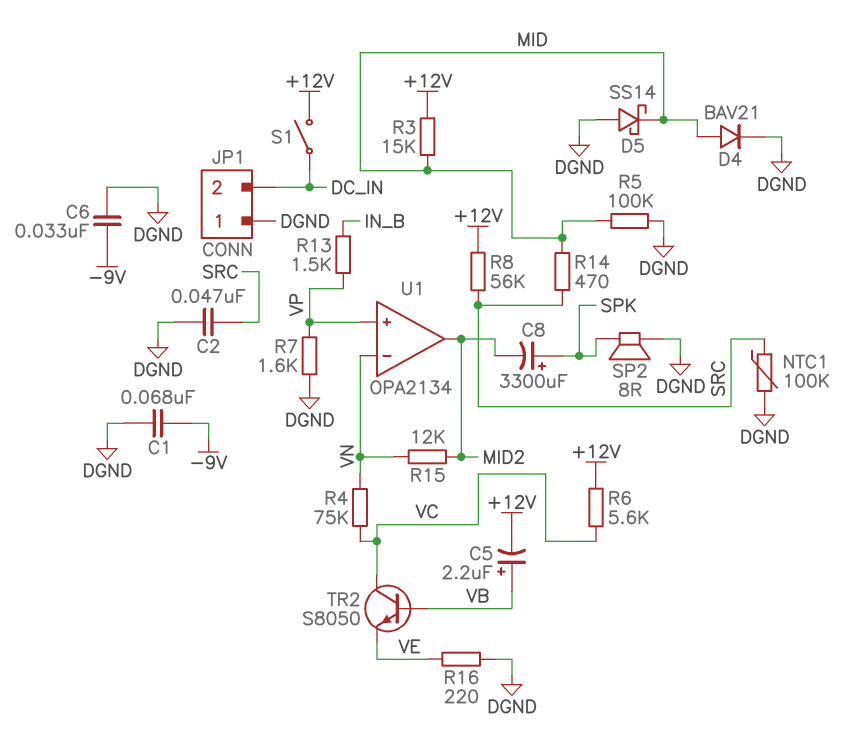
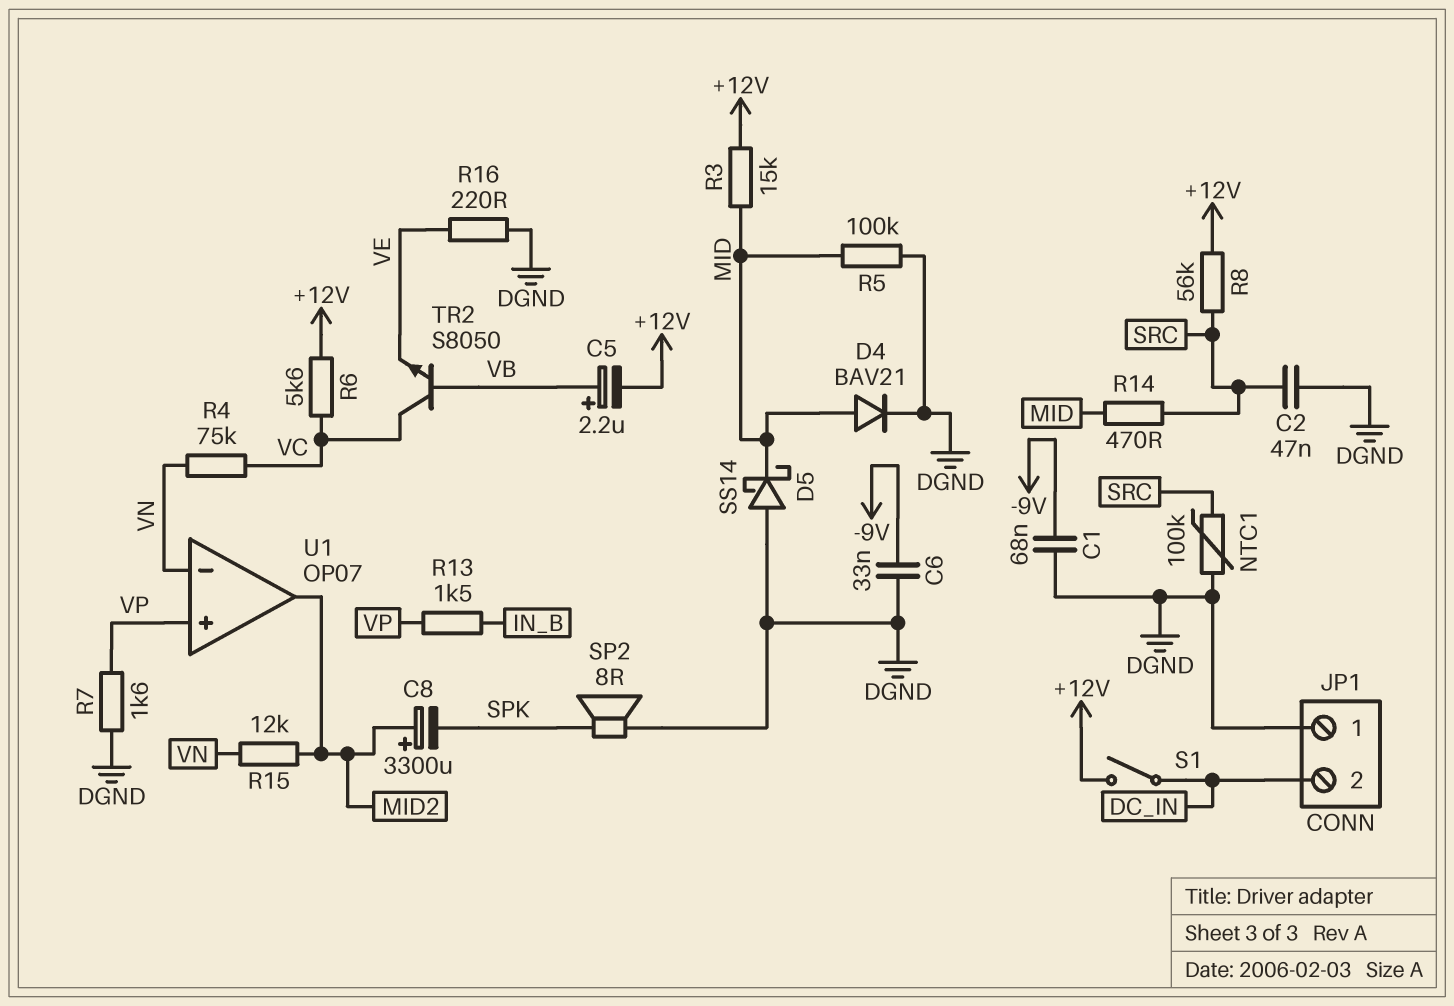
C8: 3300uF (plus SPK, minus MID2) -> 3300uF (plus MID2, minus SPK)
U1: OPA2134 -> OP07

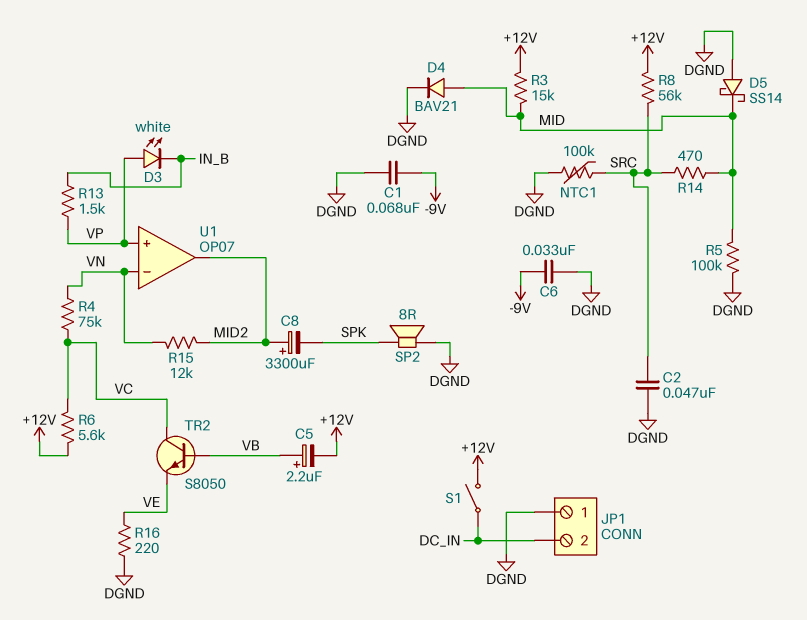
D3: none -> LED white (A VP, K IN_B)
R7: 1.6k (DGND, VP) -> none

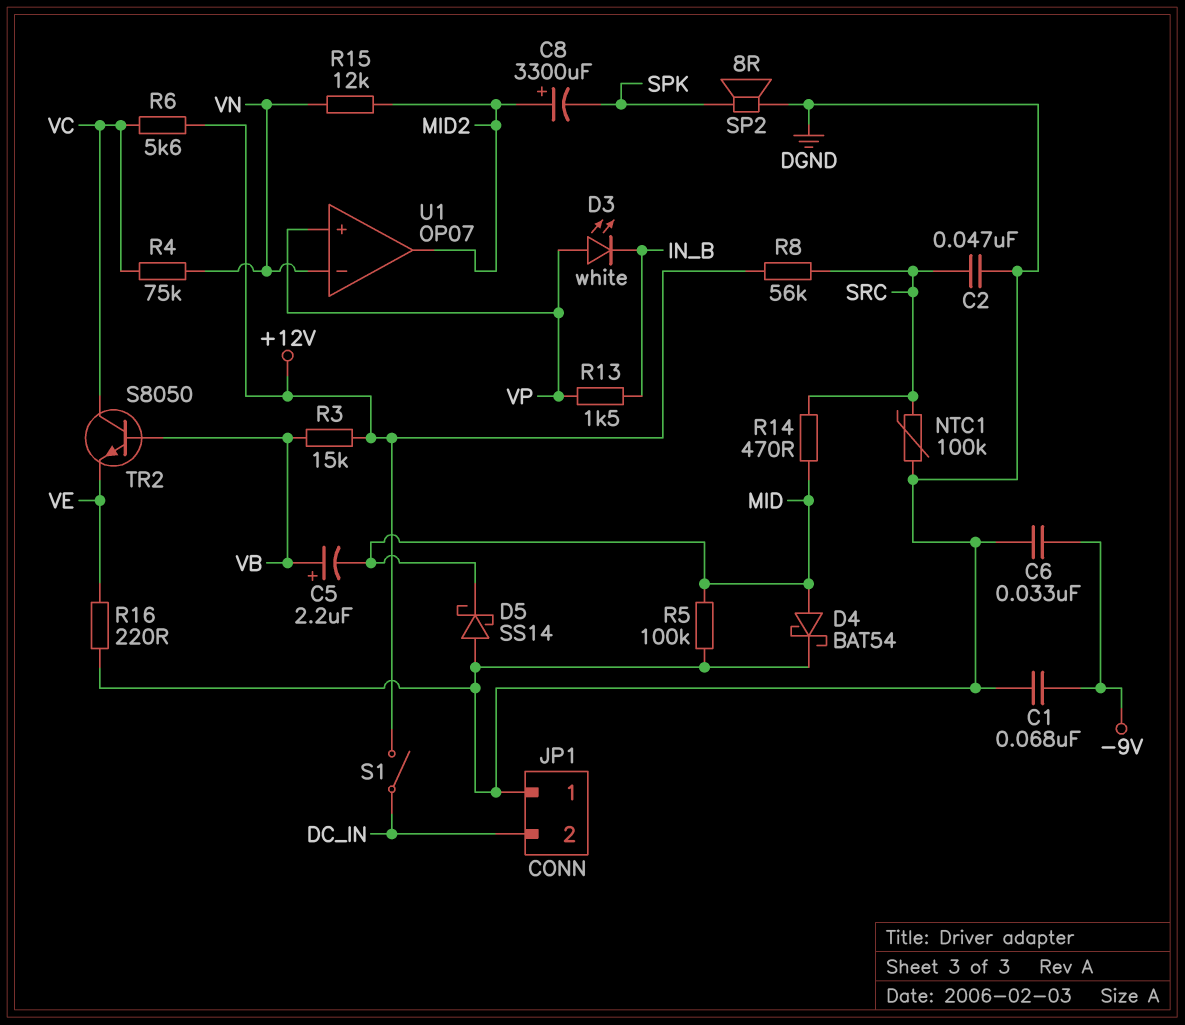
C5: 2.2uF (plus VB, minus +12V) -> 2.2uF (plus VB, minus MID)
D4: diode BAV21 (A MID, K DGND) -> schottky BAT54 (A MID, K DGND)
R3: 15k (+12V, MID) -> 15k (+12V, VB)

